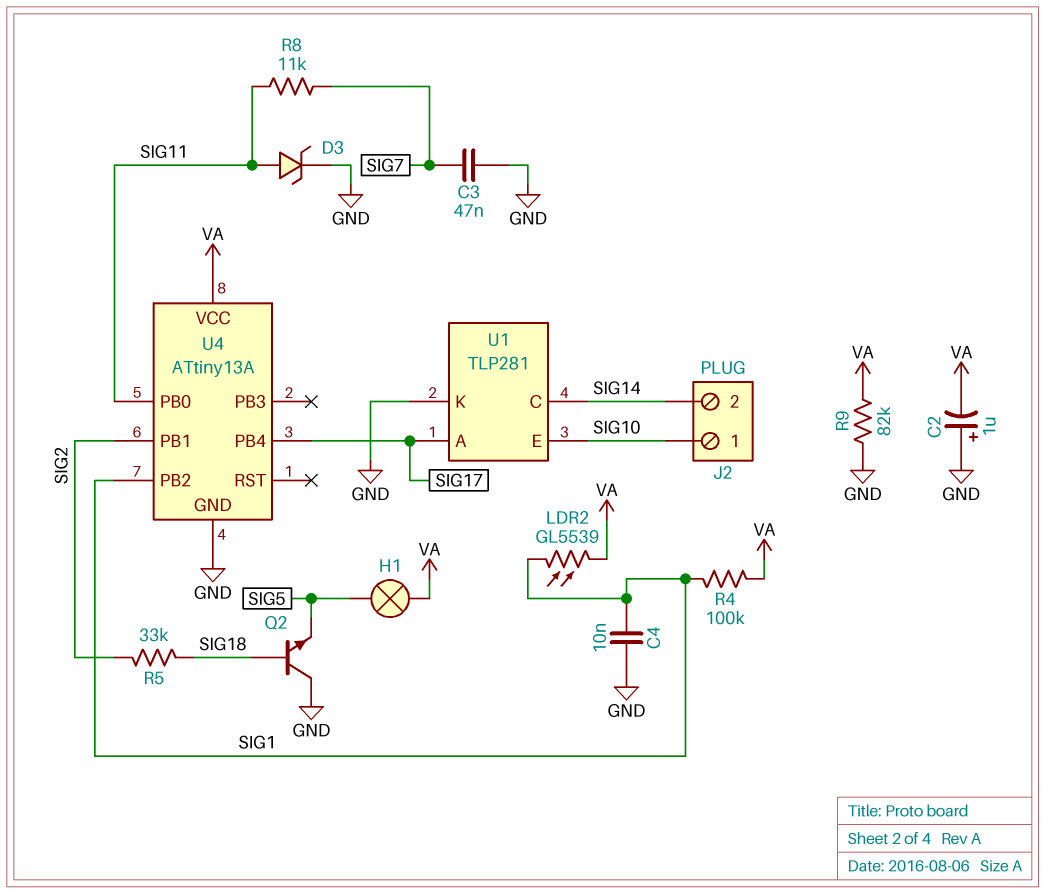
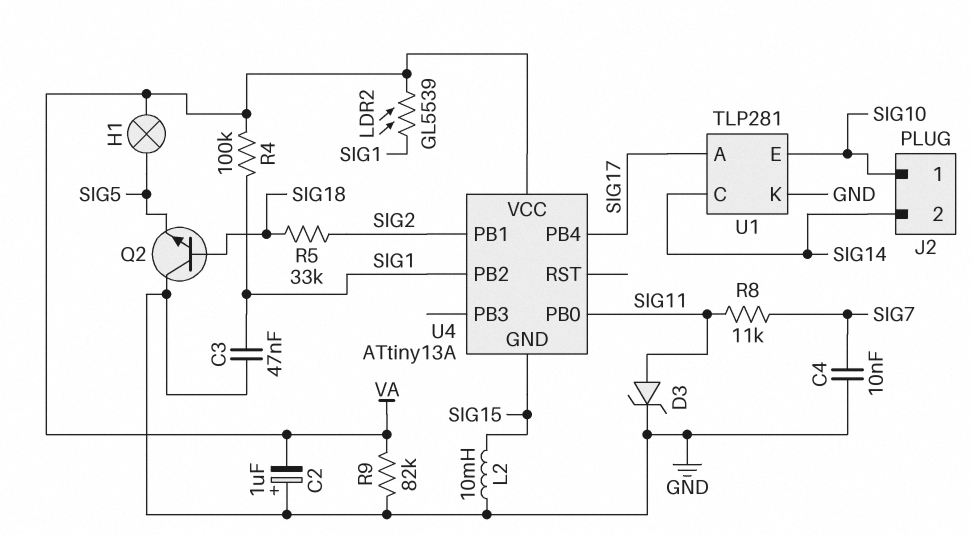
C3: 47nF (GND, SIG7) -> 47nF (GND, SIG1)
C4: 10nF (GND, SIG1) -> 10nF (GND, SIG7)
L2: none -> 10mH (GND, SIG15)
U4 pin GND: GND -> SIG15

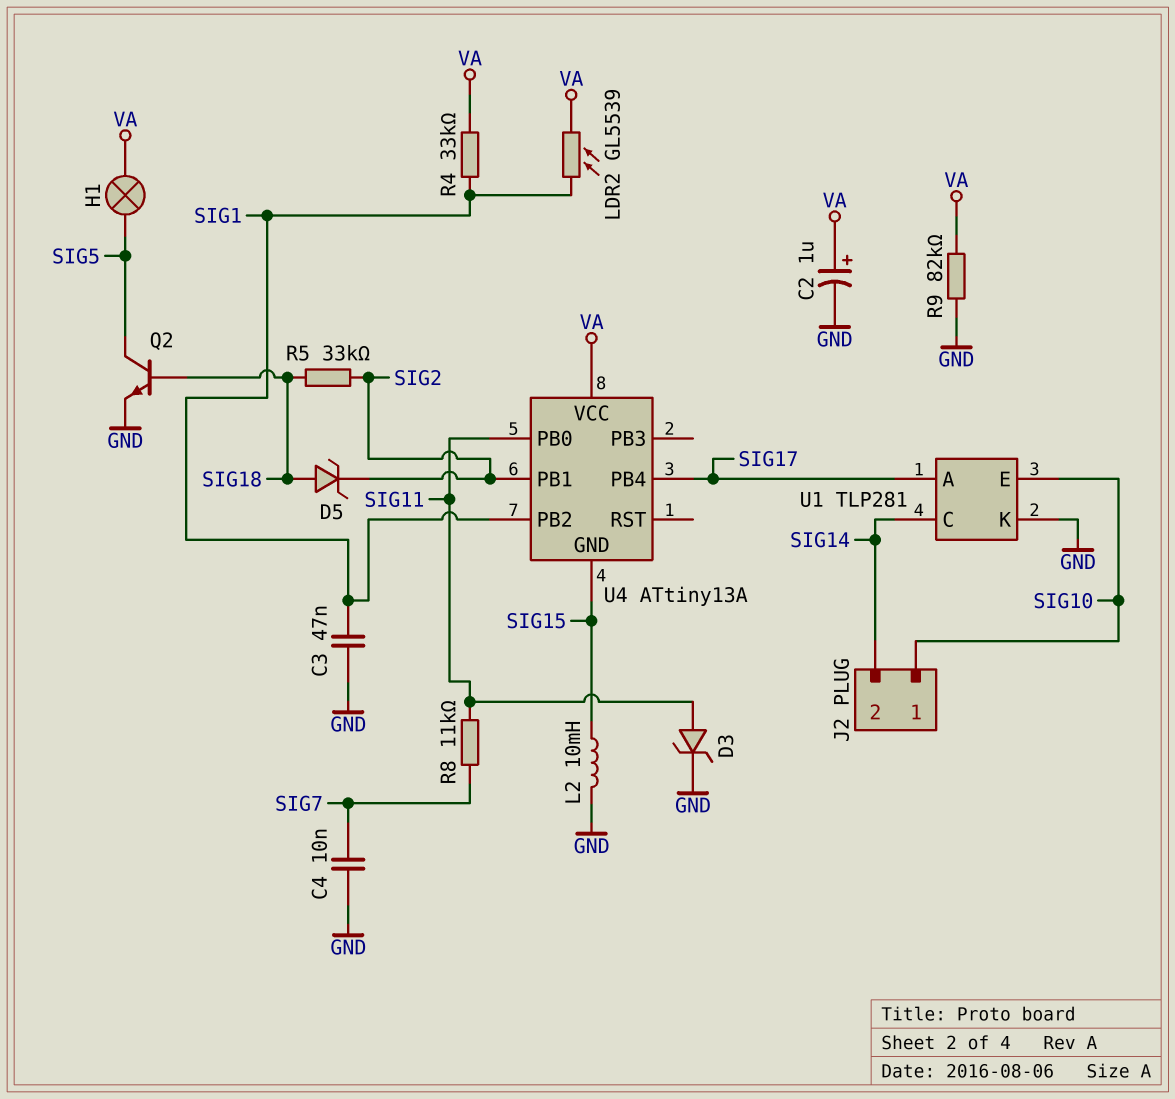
C2: 1uF (plus GND, minus VA) -> 1uF (plus VA, minus GND)
D5: none -> zener (A SIG18, K SIG2)
Q2: NPN (B SIG18, C GND, E SIG5) -> NPN (B SIG18, C SIG5, E GND)
R4: 100k (SIG1, VA) -> 33k (SIG1, VA)

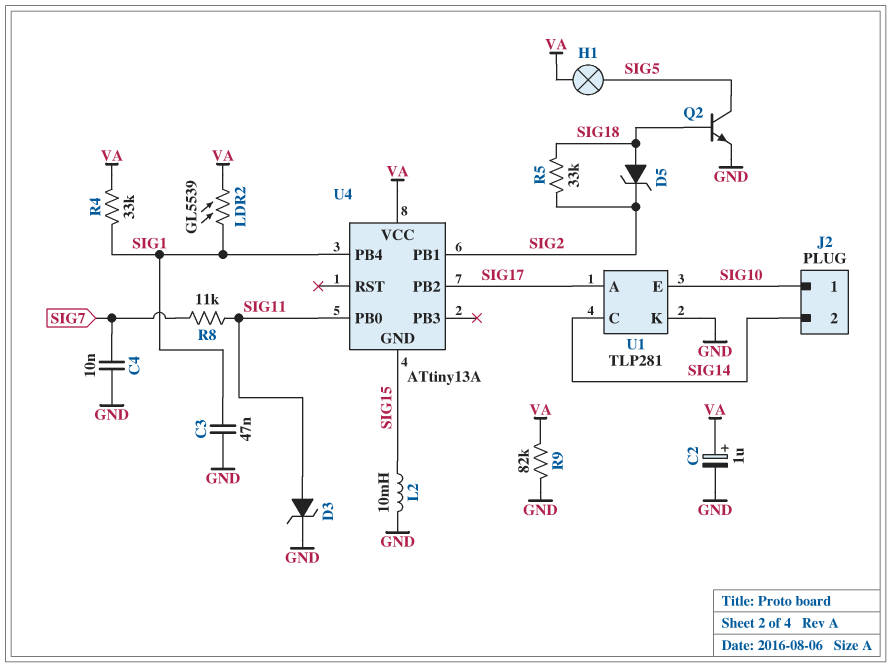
U4 pin PB2: SIG1 -> SIG17
U4 pin PB4: SIG17 -> SIG1

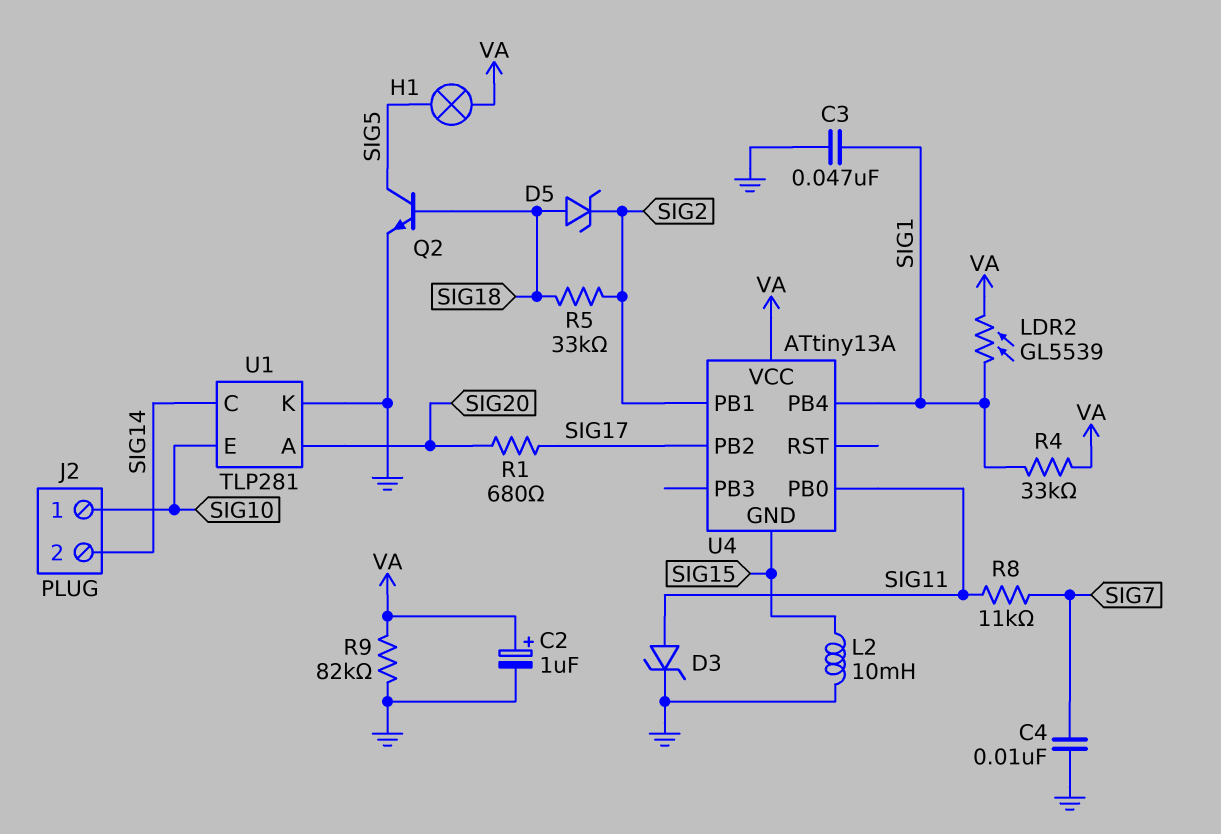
R1: none -> 680 (SIG17, SIG20)
U1 pin A: SIG17 -> SIG20

